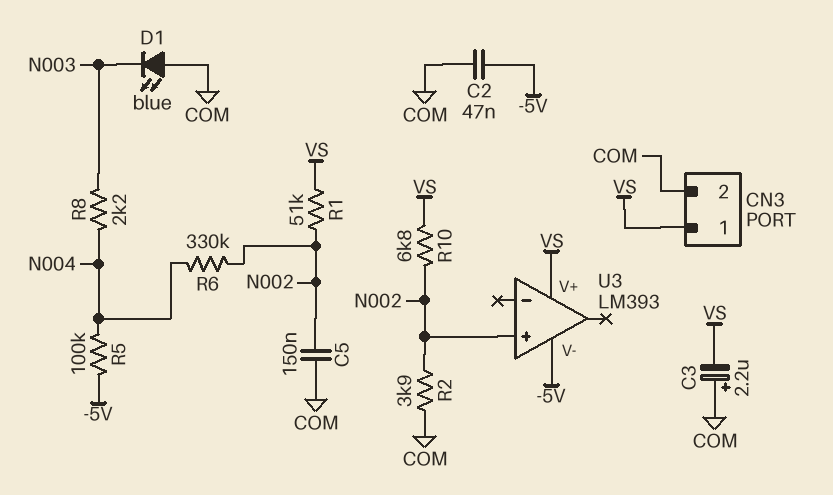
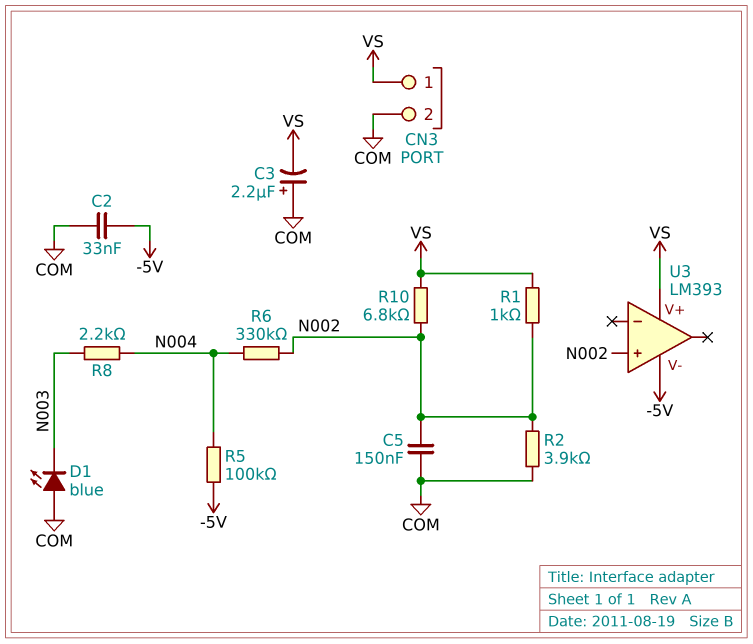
C2: 47nF (-5V, COM) -> 33nF (-5V, COM)
R1: 51k (N002, VS) -> 1k (N002, VS)

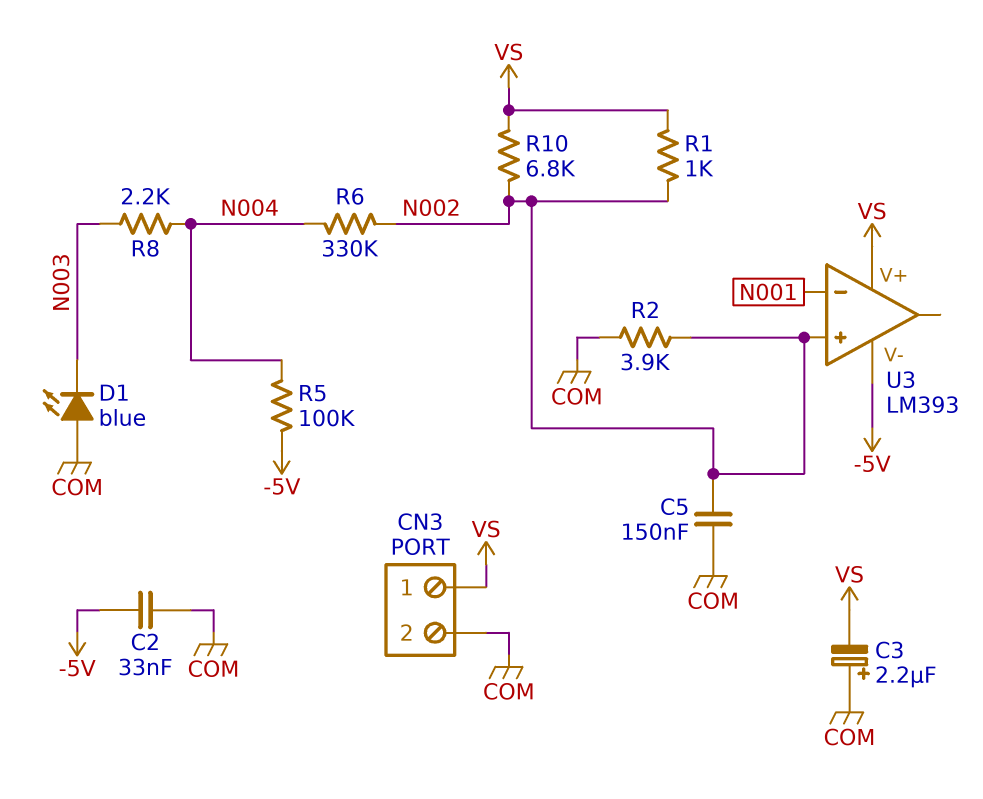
U3 pin in-: none -> N001

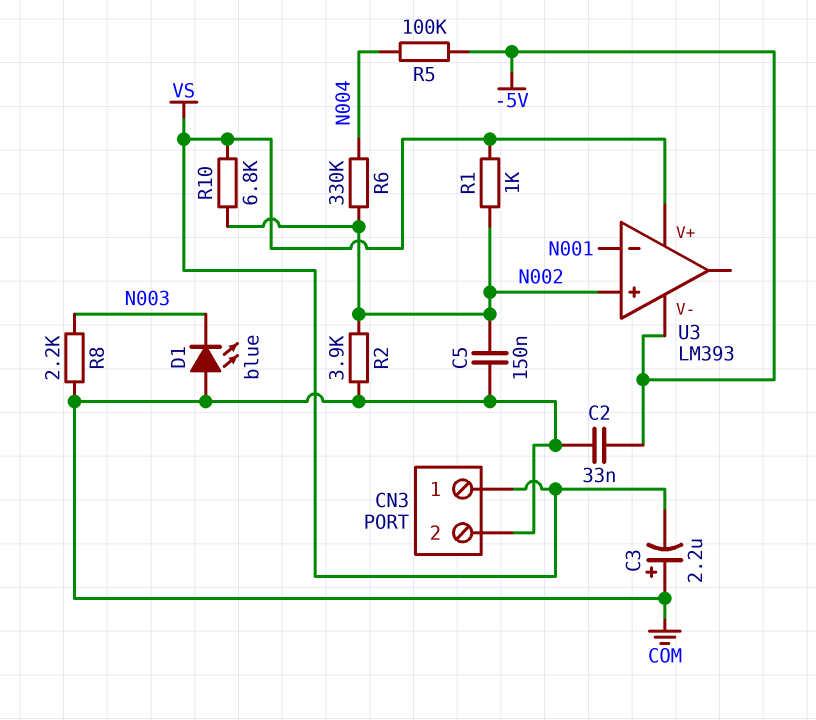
R8: 2.2k (N003, N004) -> 2.2k (COM, N003)

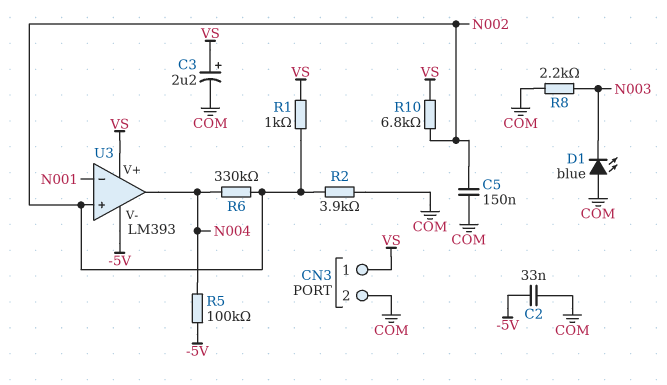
C3: 2.2uF (plus COM, minus VS) -> 2.2uF (plus VS, minus COM)
U3 pin out: none -> N004

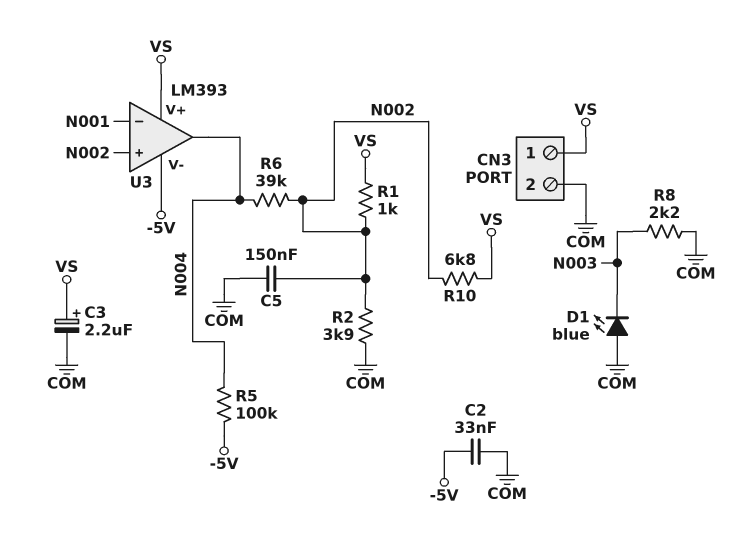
R6: 330k (N002, N004) -> 39k (N002, N004)

